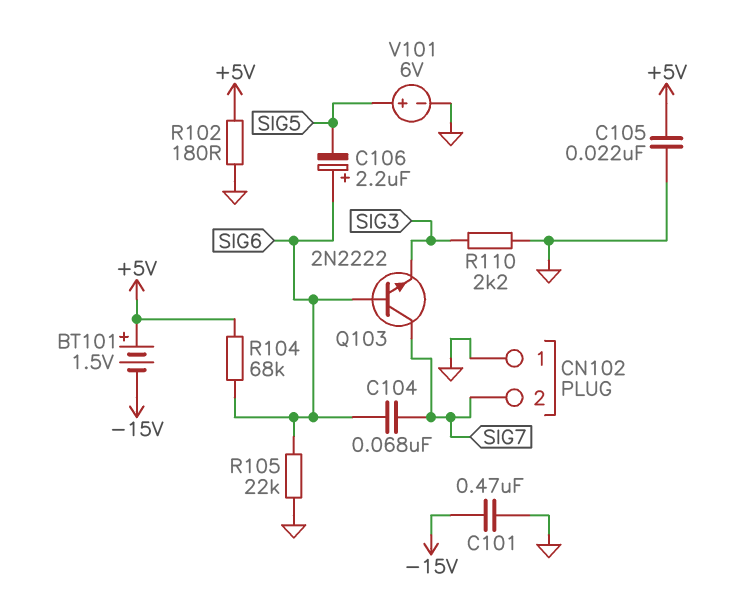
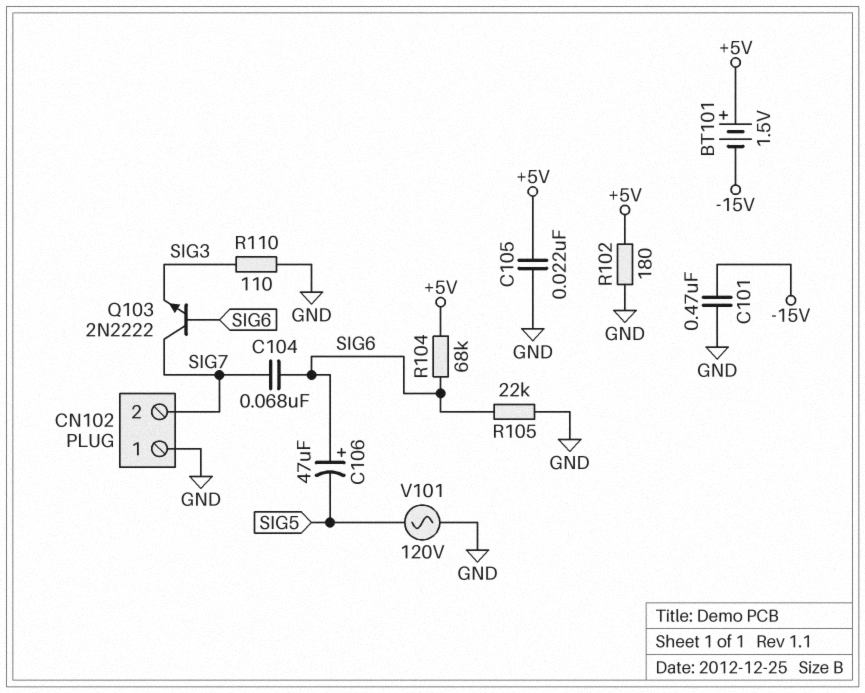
C106: 2.2uF (plus SIG6, minus SIG5) -> 47uF (plus SIG6, minus SIG5)
R110: 2.2k (GND, SIG3) -> 110 (GND, SIG3)
V101: 6V (plus SIG5, minus GND) -> AC 120V (GND, SIG5)

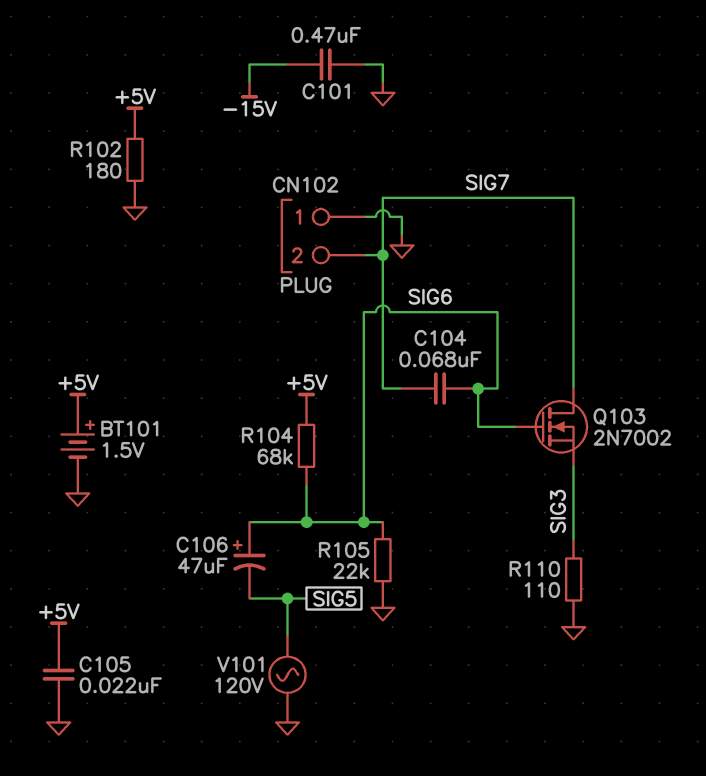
BT101: 1.5V (plus +5V, minus -15V) -> 1.5V (plus +5V, minus GND)
Q103: NPN 2N2222 (B SIG6, C SIG7, E SIG3) -> NMOS 2N7002 (G SIG6, D SIG7, S SIG3)

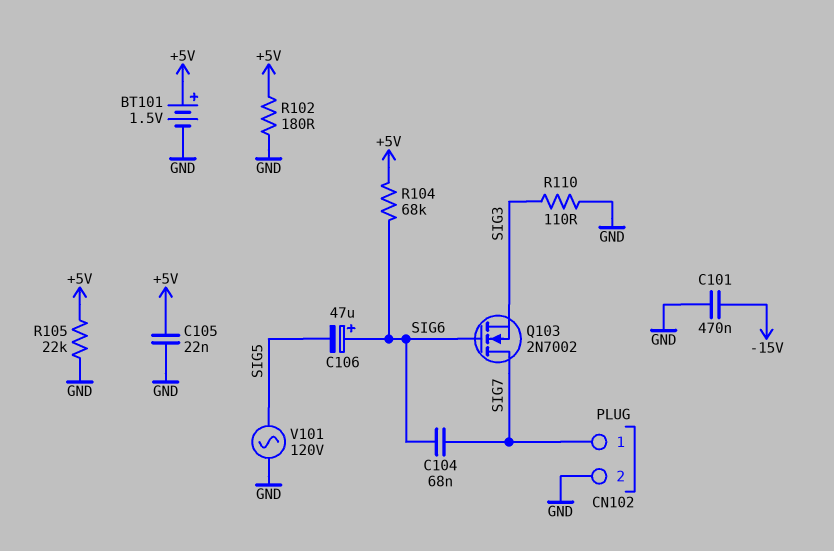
CN102 pin 1: GND -> SIG7
CN102 pin 2: SIG7 -> GND
R105: 22k (GND, SIG6) -> 22k (+5V, GND)

